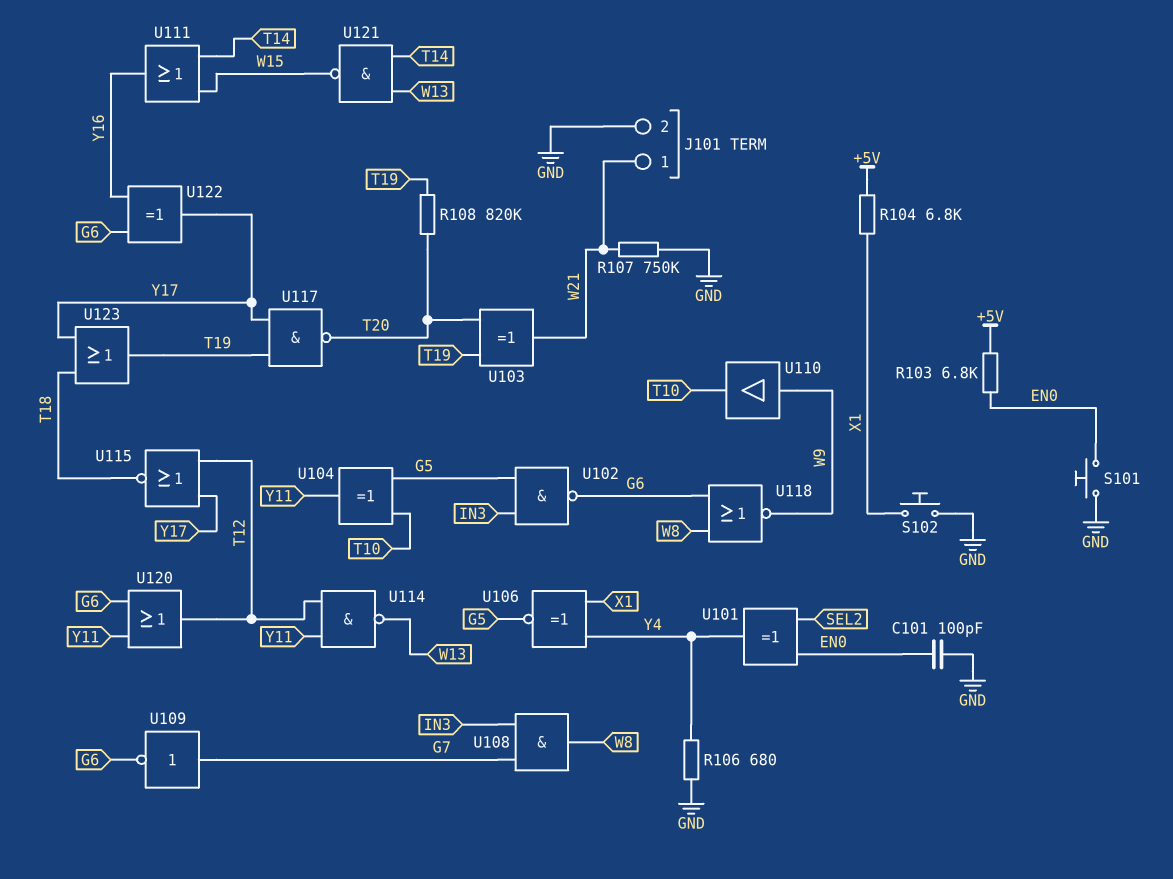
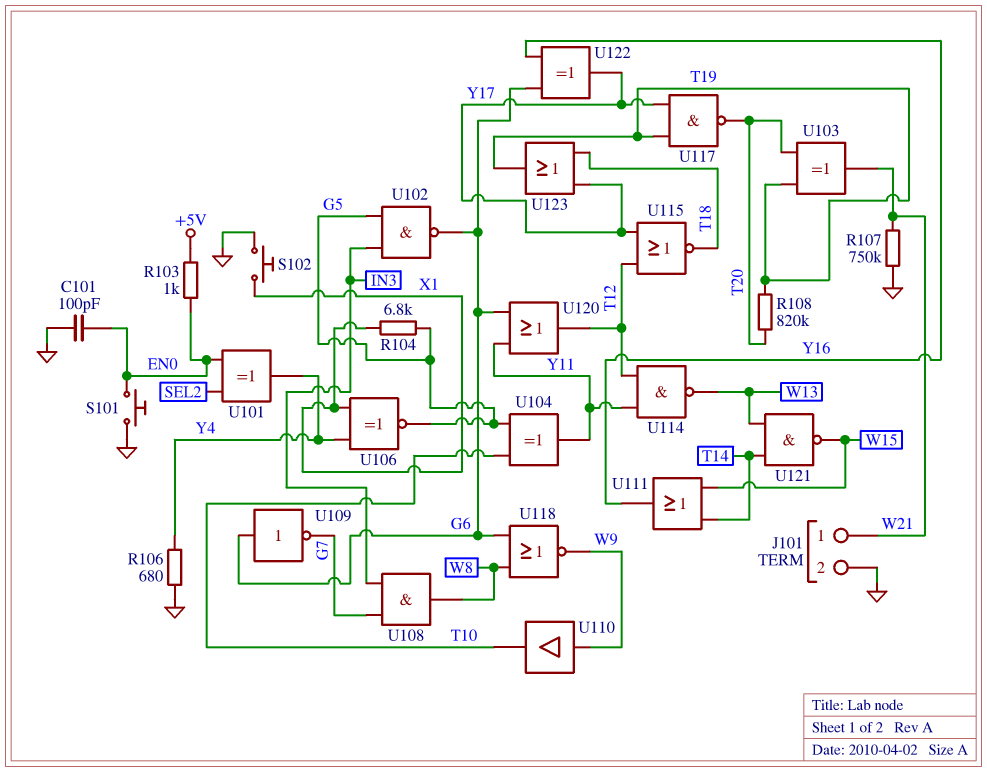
R103: 6.8k (+5V, EN0) -> 1k (+5V, EN0)
R104: 6.8k (+5V, X1) -> 6.8k (G5, X1)
U109: NOT (in G7, out G6) -> NOT (in G6, out G7)

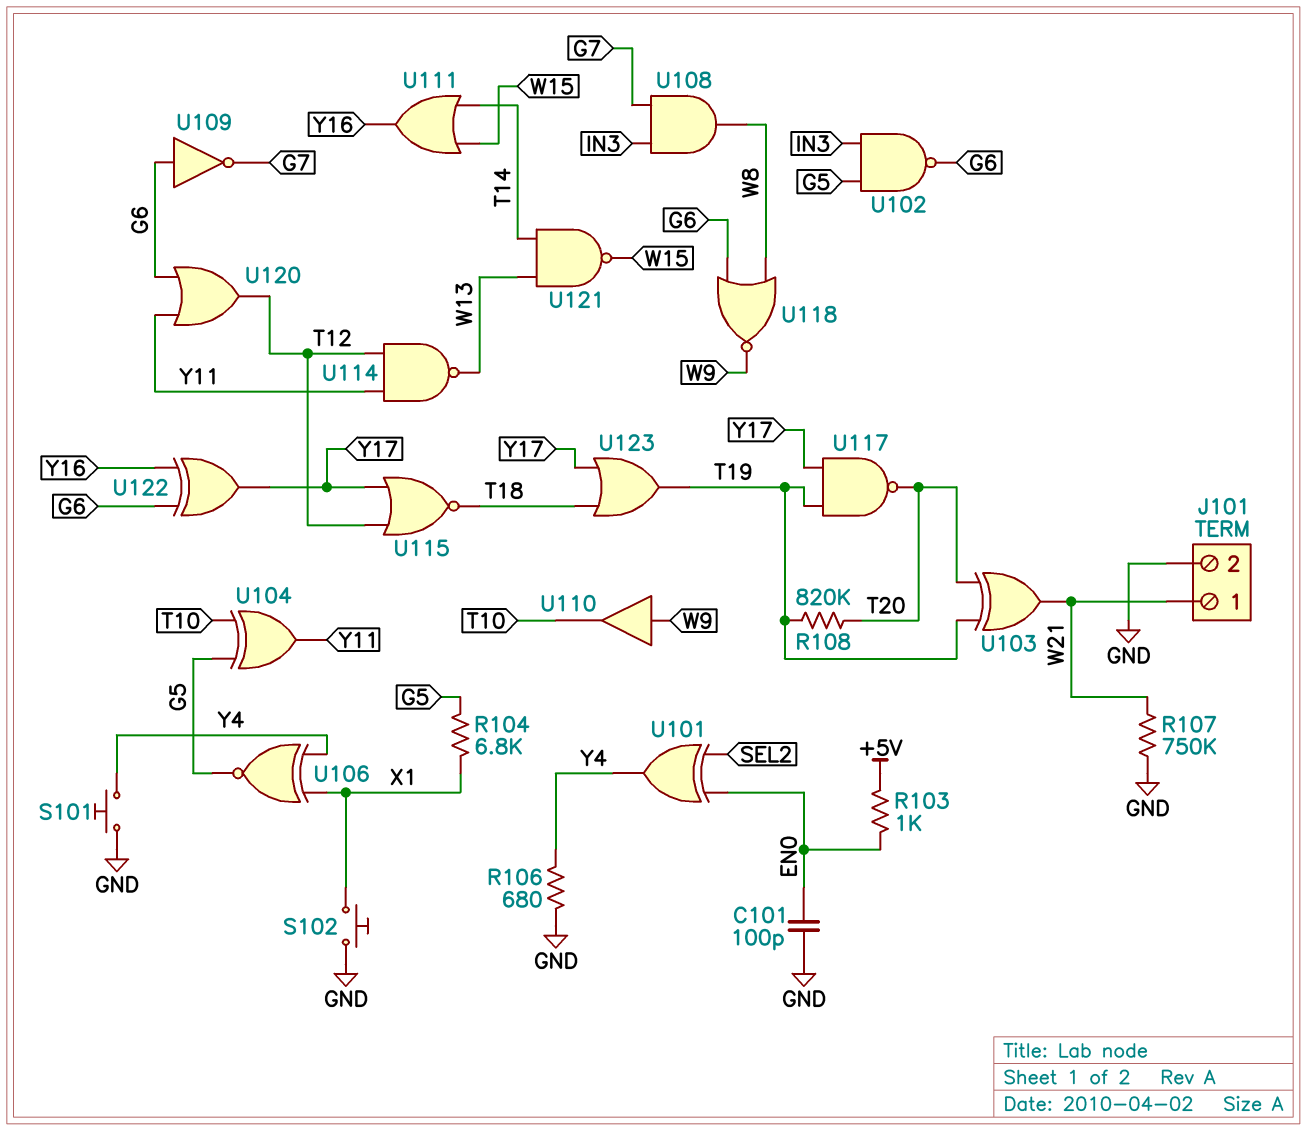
S101: button (EN0, GND) -> button (GND, Y4)

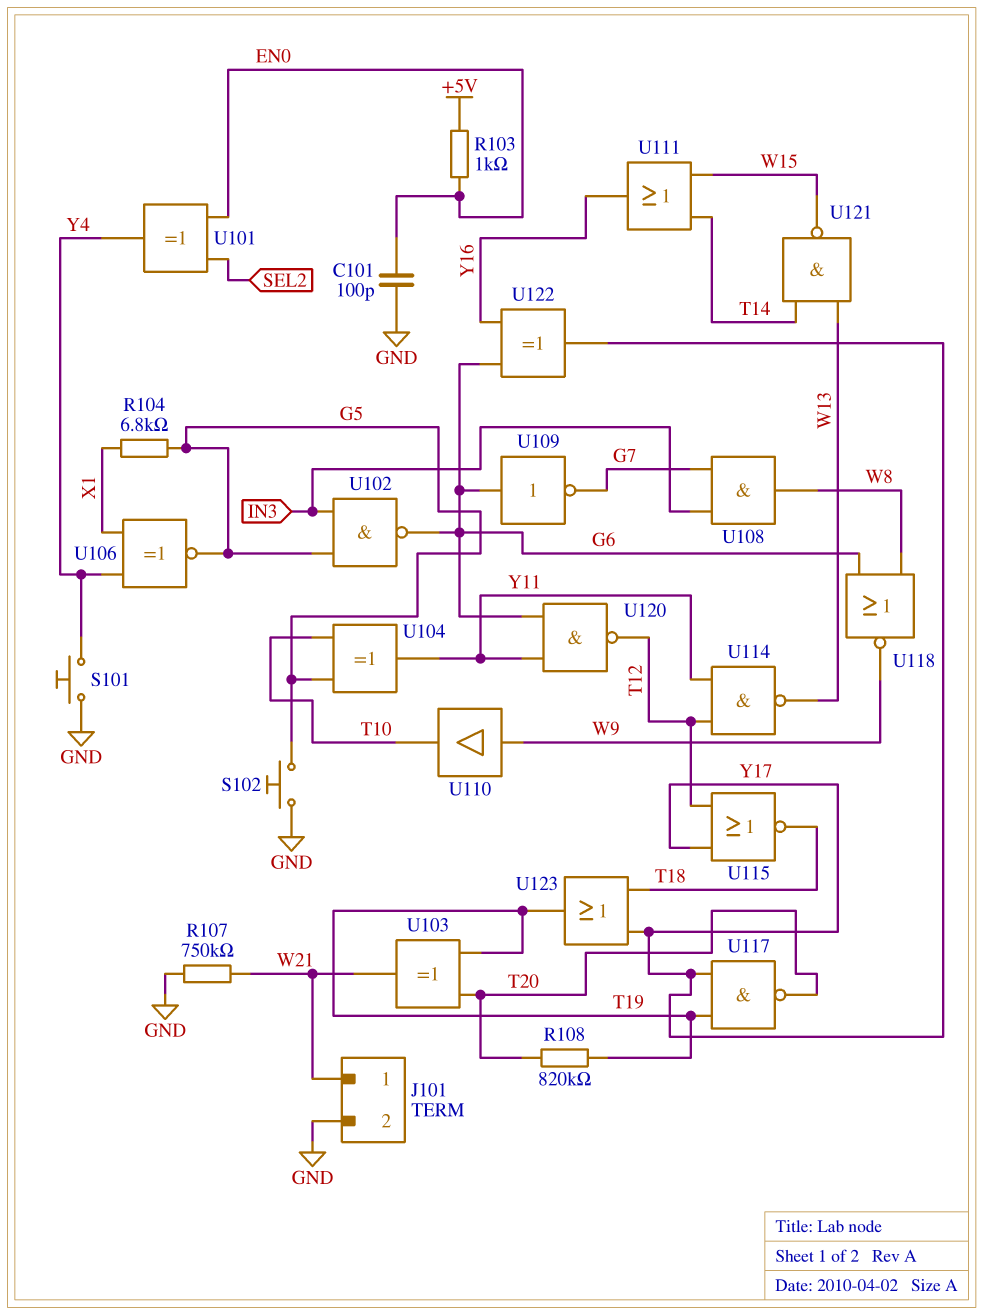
R106: 680 (GND, Y4) -> none
S102: button (GND, X1) -> button (G5, GND)
U120: OR (in G6, in Y11, out T12) -> NAND (in G6, in Y11, out T12)

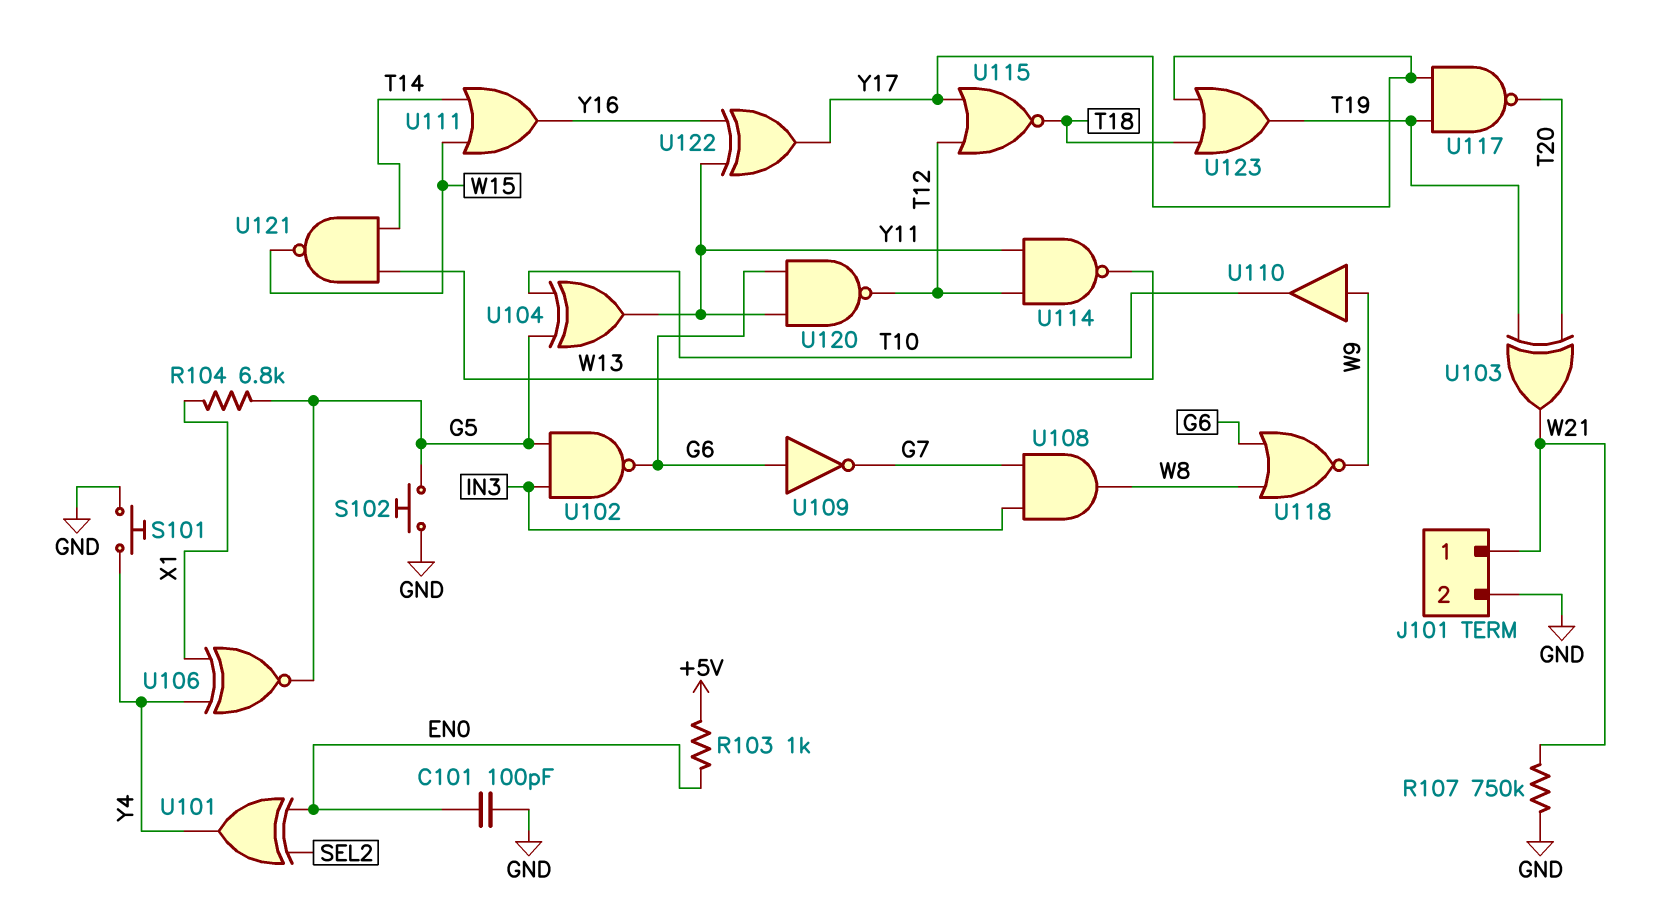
R108: 820k (T19, T20) -> none
U122: XOR (in G6, in Y16, out Y17) -> XOR (in Y11, in Y16, out Y17)

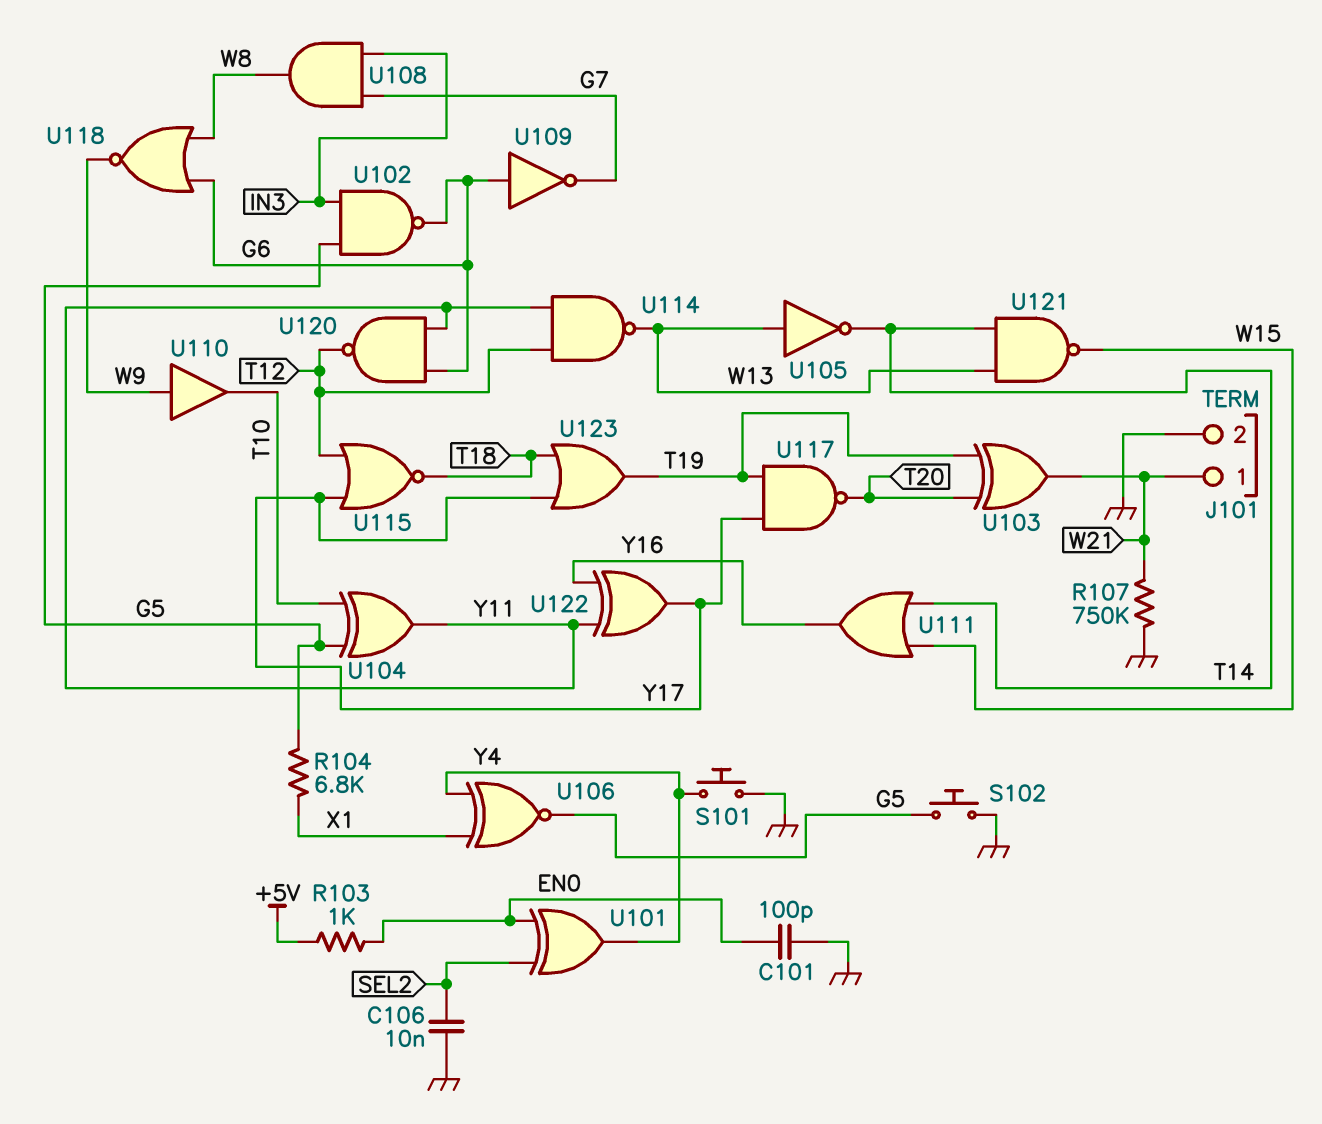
C106: none -> 10nF (GND, SEL2)
U105: none -> NOT (in W13, out T14)

